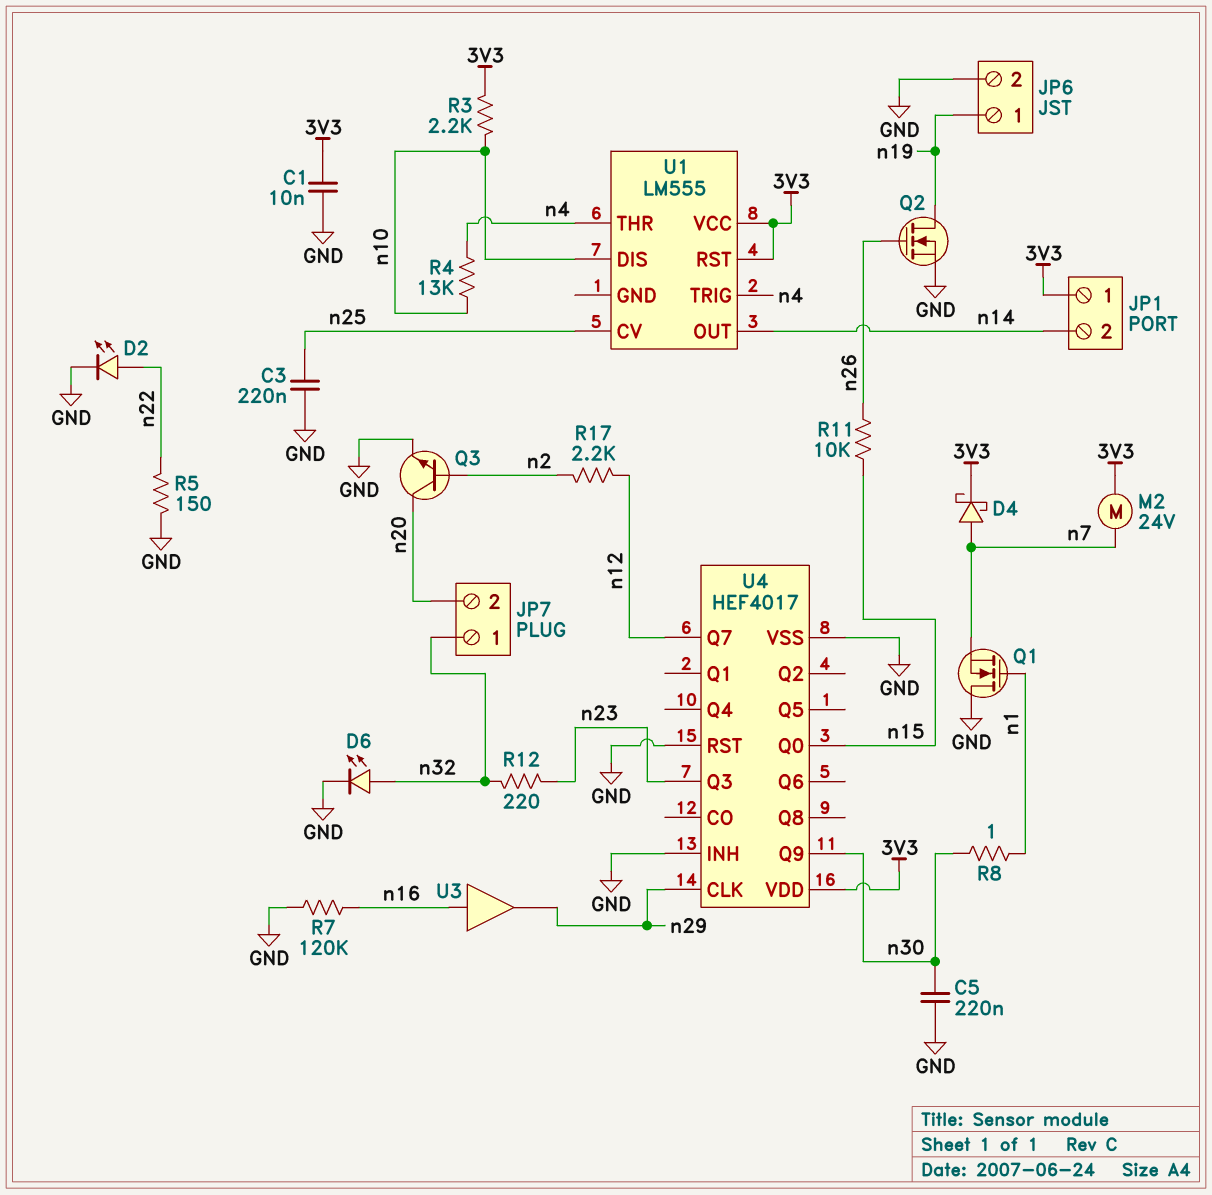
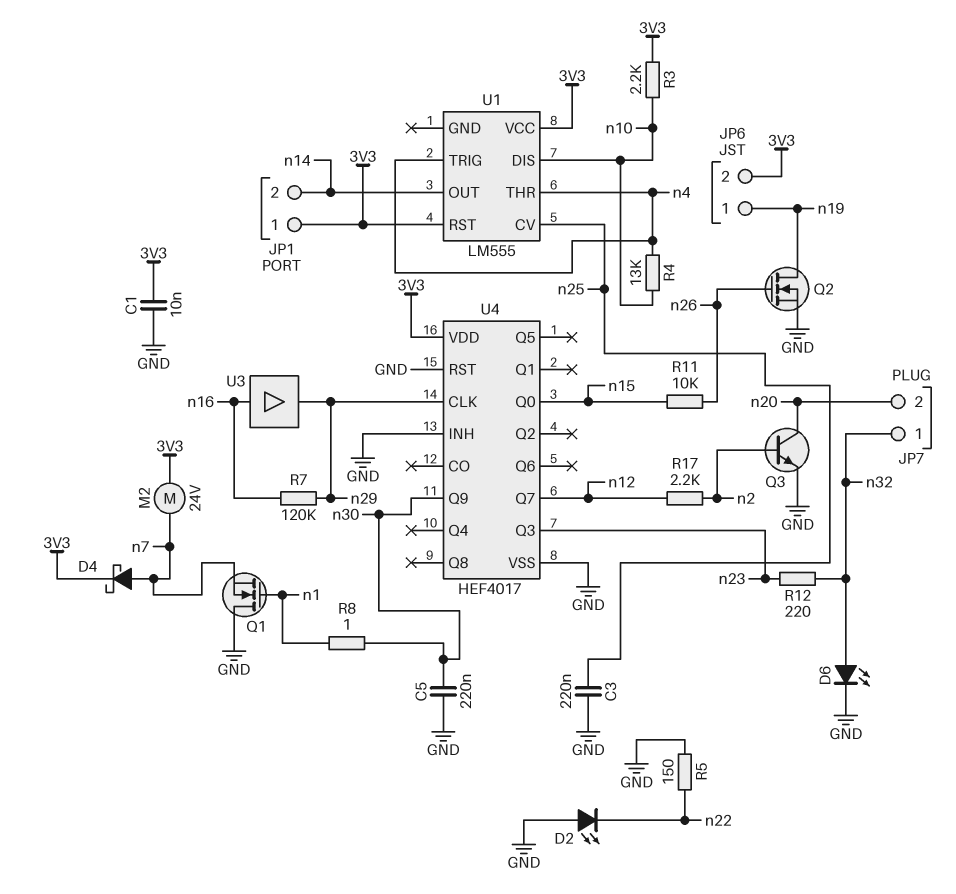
D2: LED (A n22, K GND) -> LED (A GND, K n22)
JP6 pin 2: GND -> 3V3
R7: 120k (GND, n16) -> 120k (n16, n29)

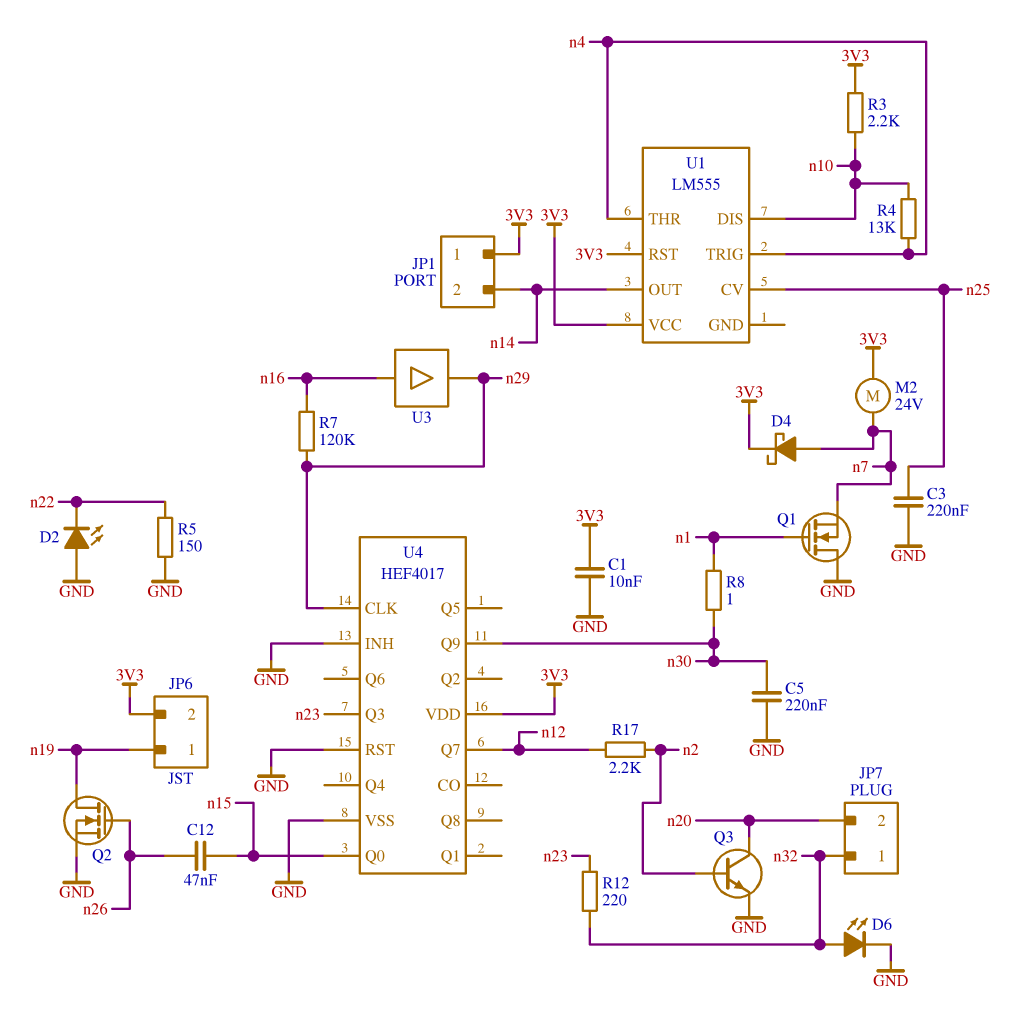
C12: none -> 47nF (n15, n26)
R11: 10k (n15, n26) -> none

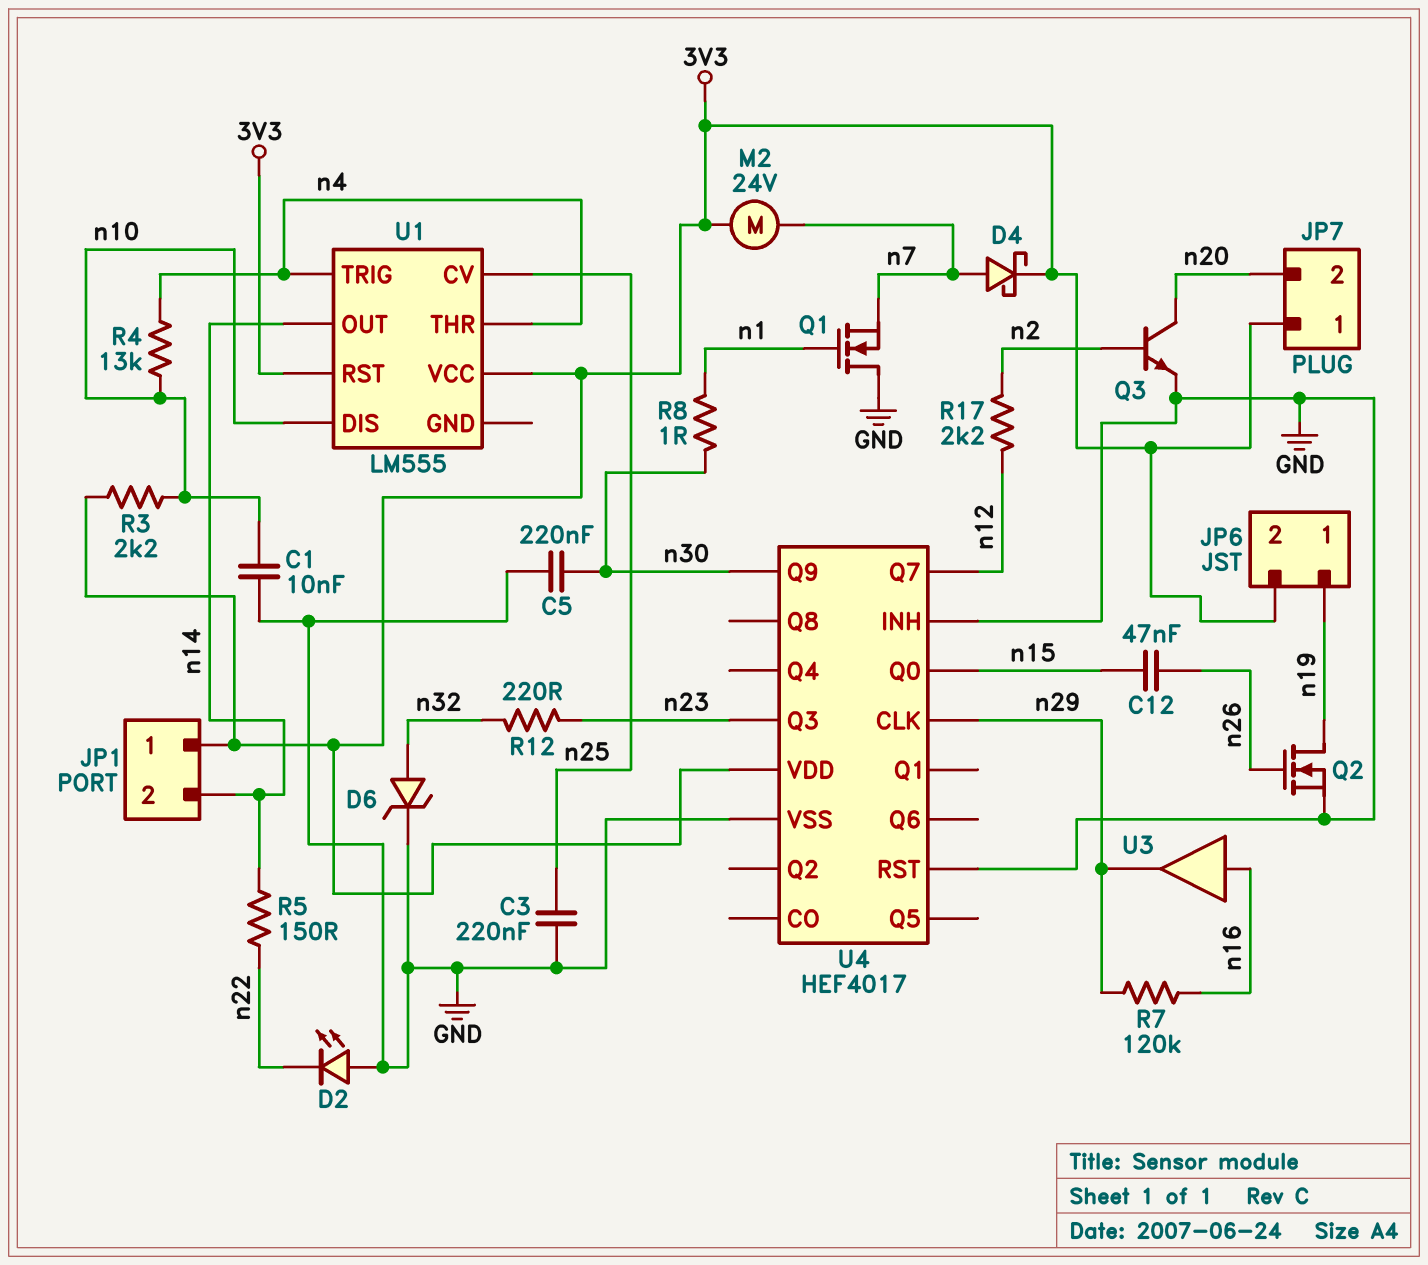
C1: 10nF (3V3, GND) -> 10nF (GND, n10)
D6: LED (A n32, K GND) -> zener (A n32, K GND)
JP7 pin 1: n32 -> 3V3
R5: 150 (GND, n22) -> 150 (n14, n22)

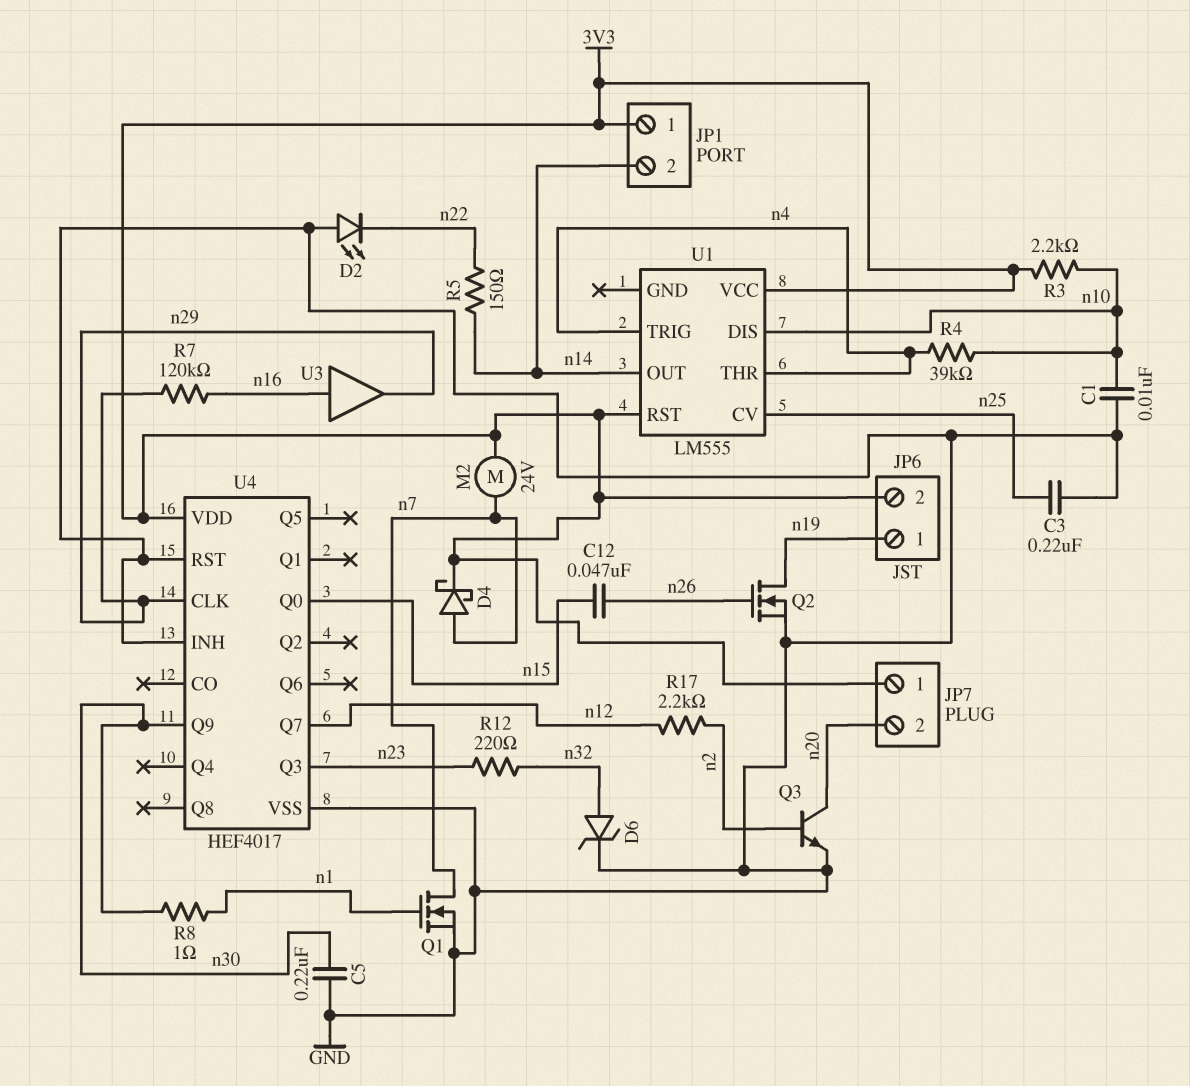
Q1: NMOS (G n1, D GND, S n7) -> NMOS (G n1, D n7, S GND)
R4: 13k (n4, n10) -> 39k (n4, n10)

